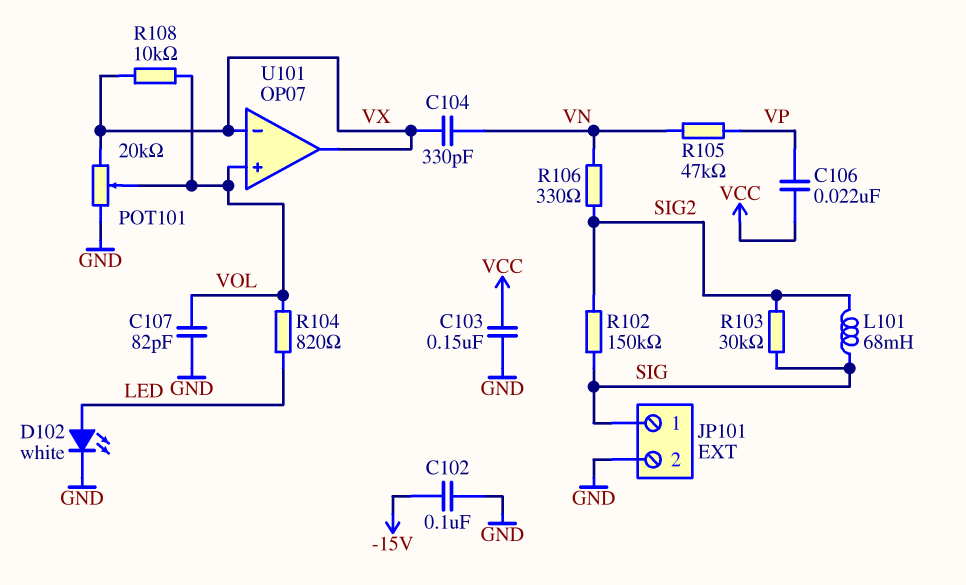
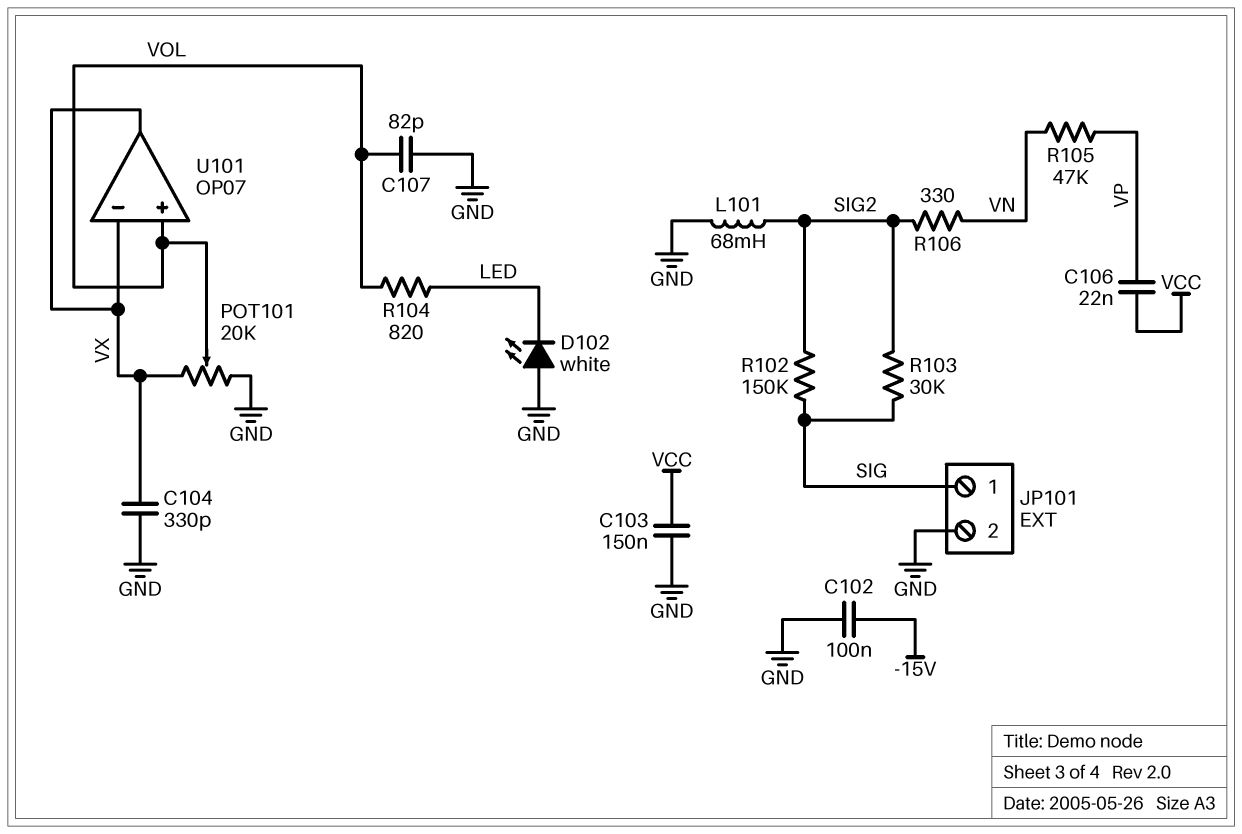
C104: 330pF (VN, VX) -> 330pF (GND, VX)
D102: LED white (A LED, K GND) -> LED white (A GND, K LED)
L101: 68mH (SIG, SIG2) -> 68mH (GND, SIG2)
R108: 10k (VOL, VX) -> none

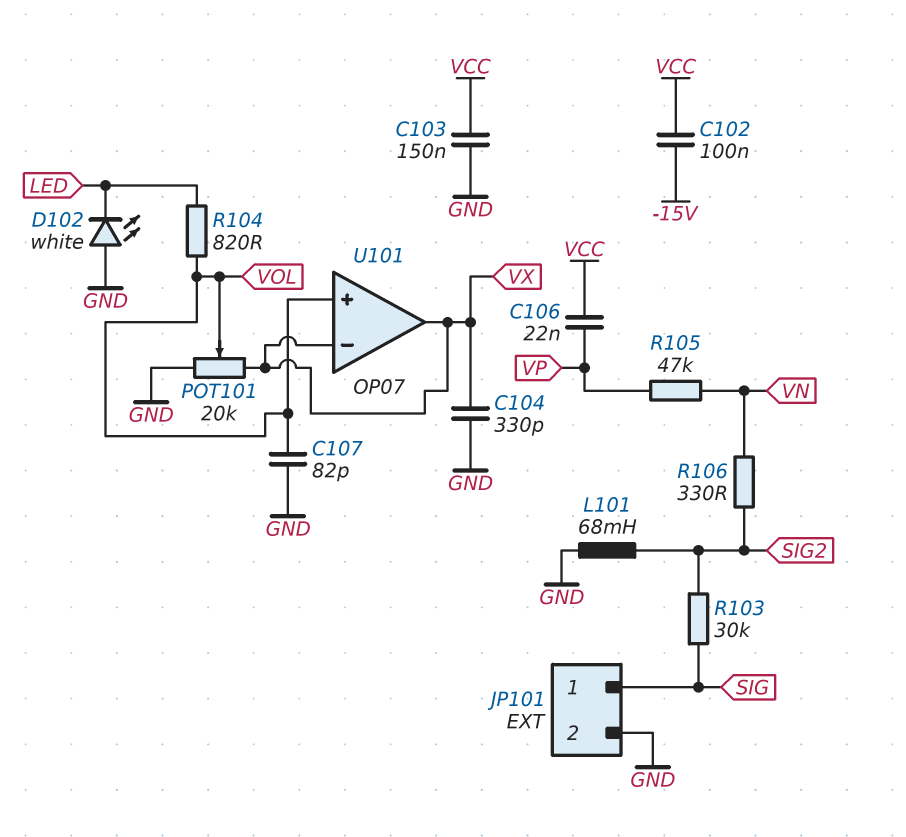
C102: 100nF (-15V, GND) -> 100nF (-15V, VCC)
R102: 150k (SIG, SIG2) -> none

